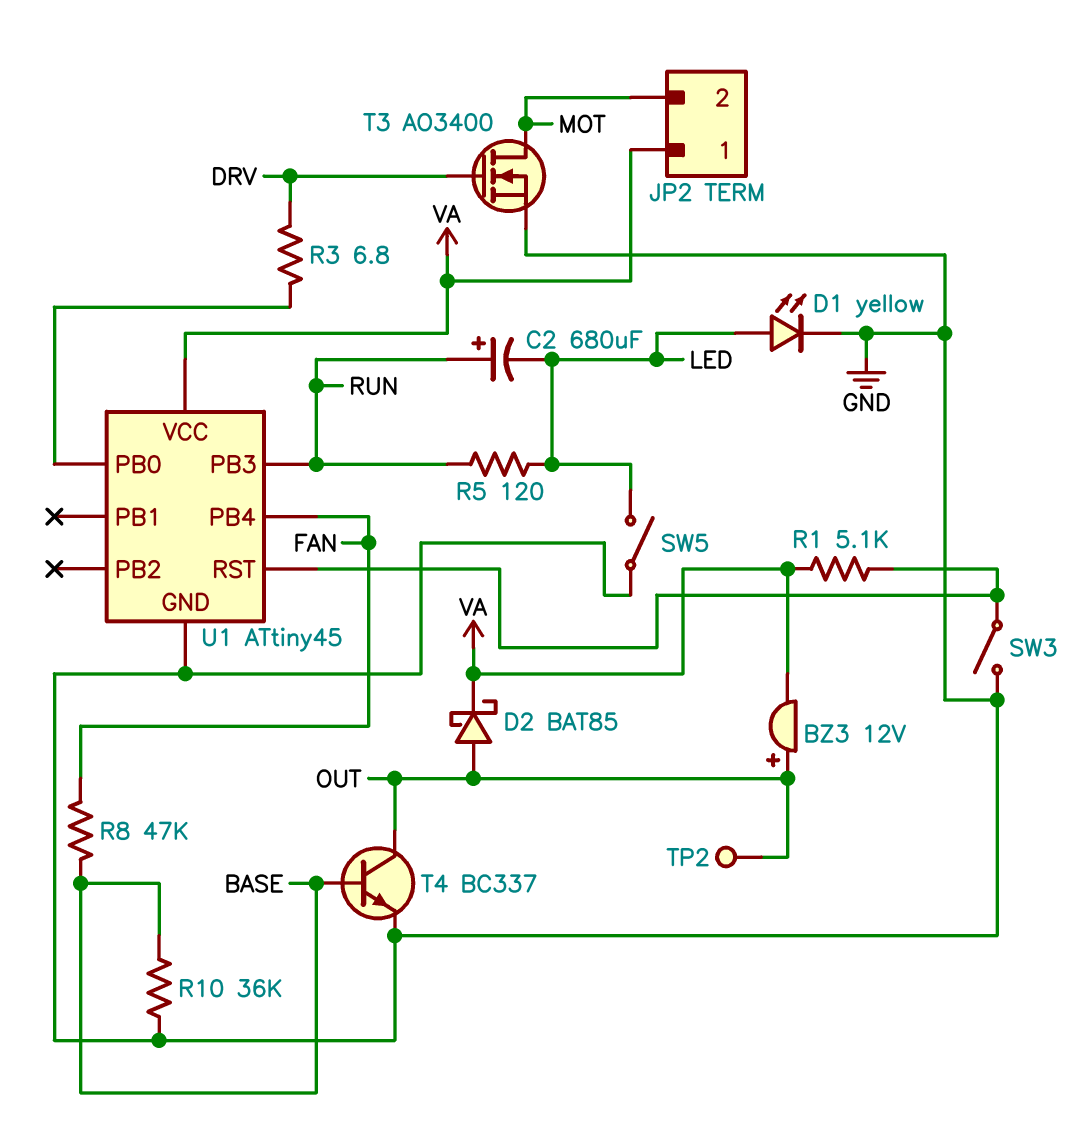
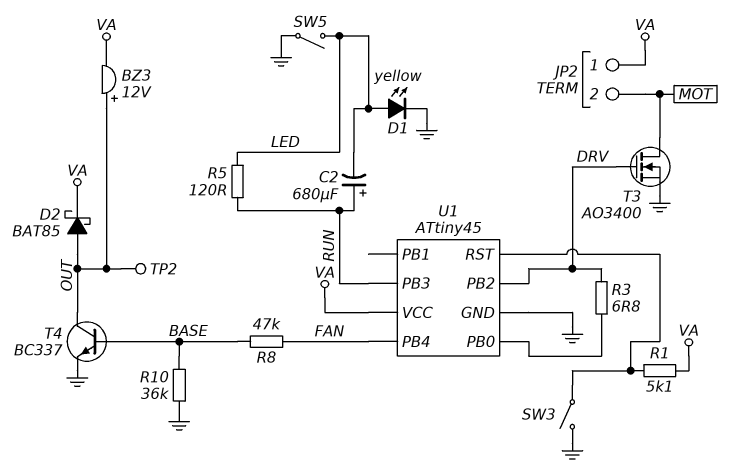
U1 pin PB2: none -> DRV

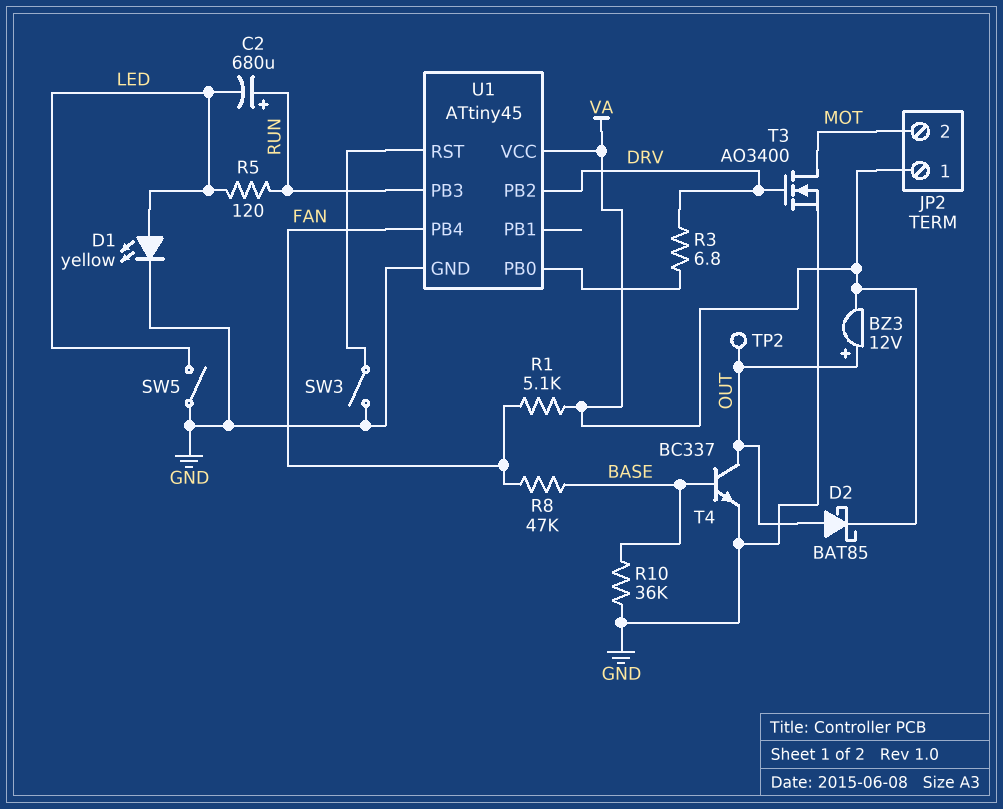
R1: 5.1k (U1/RST, VA) -> 5.1k (FAN, VA)

